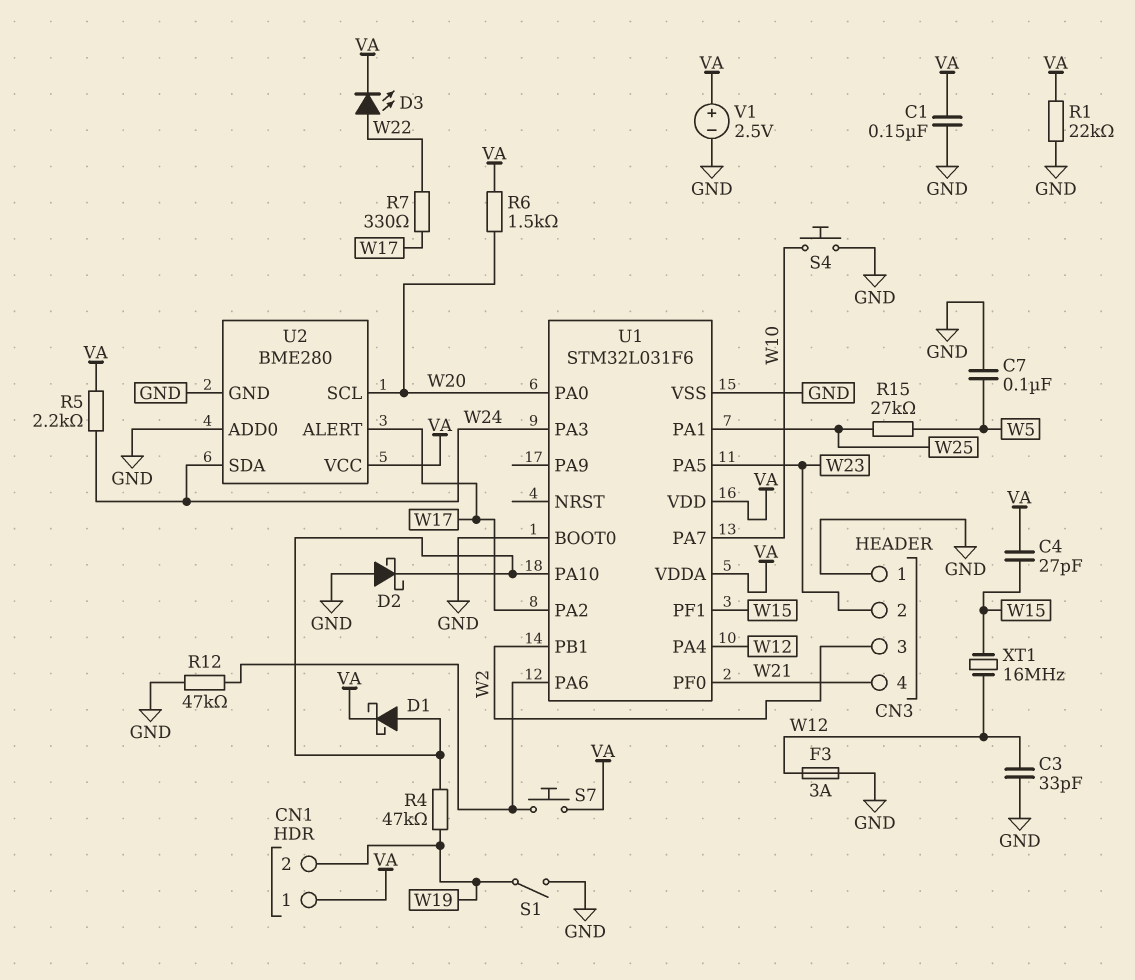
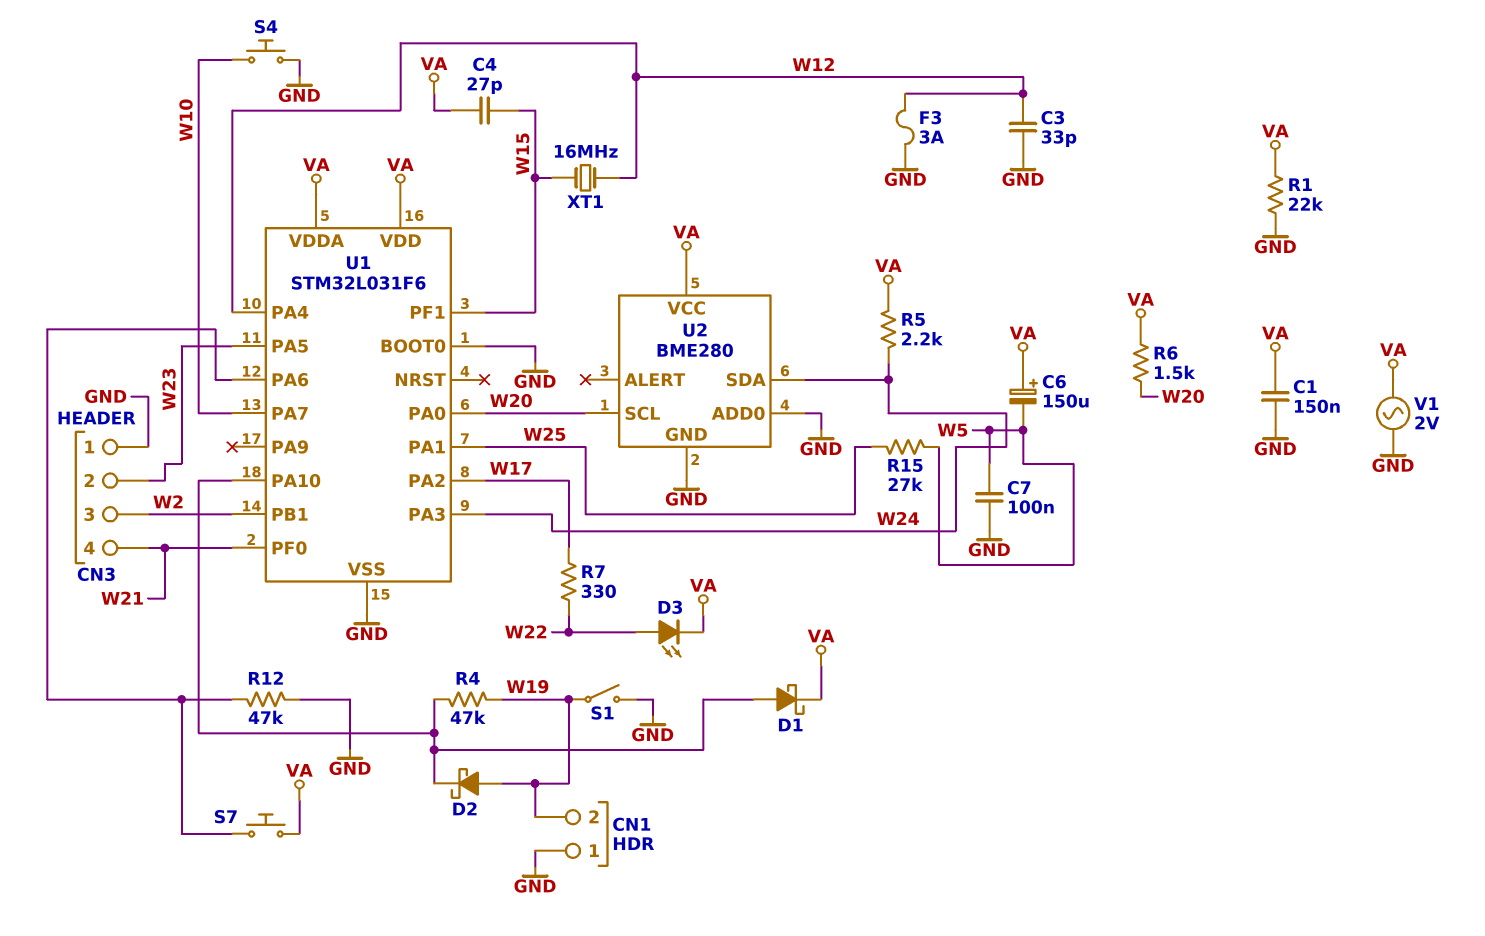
C6: none -> 150uF (plus VA, minus W5)
CN1 pin 1: VA -> GND
D2: schottky (A GND, K U1/PA10) -> schottky (A W19, K U1/PA10)
U2 pin ALERT: W17 -> none
V1: 2.5V (plus VA, minus GND) -> AC 2V (GND, VA)

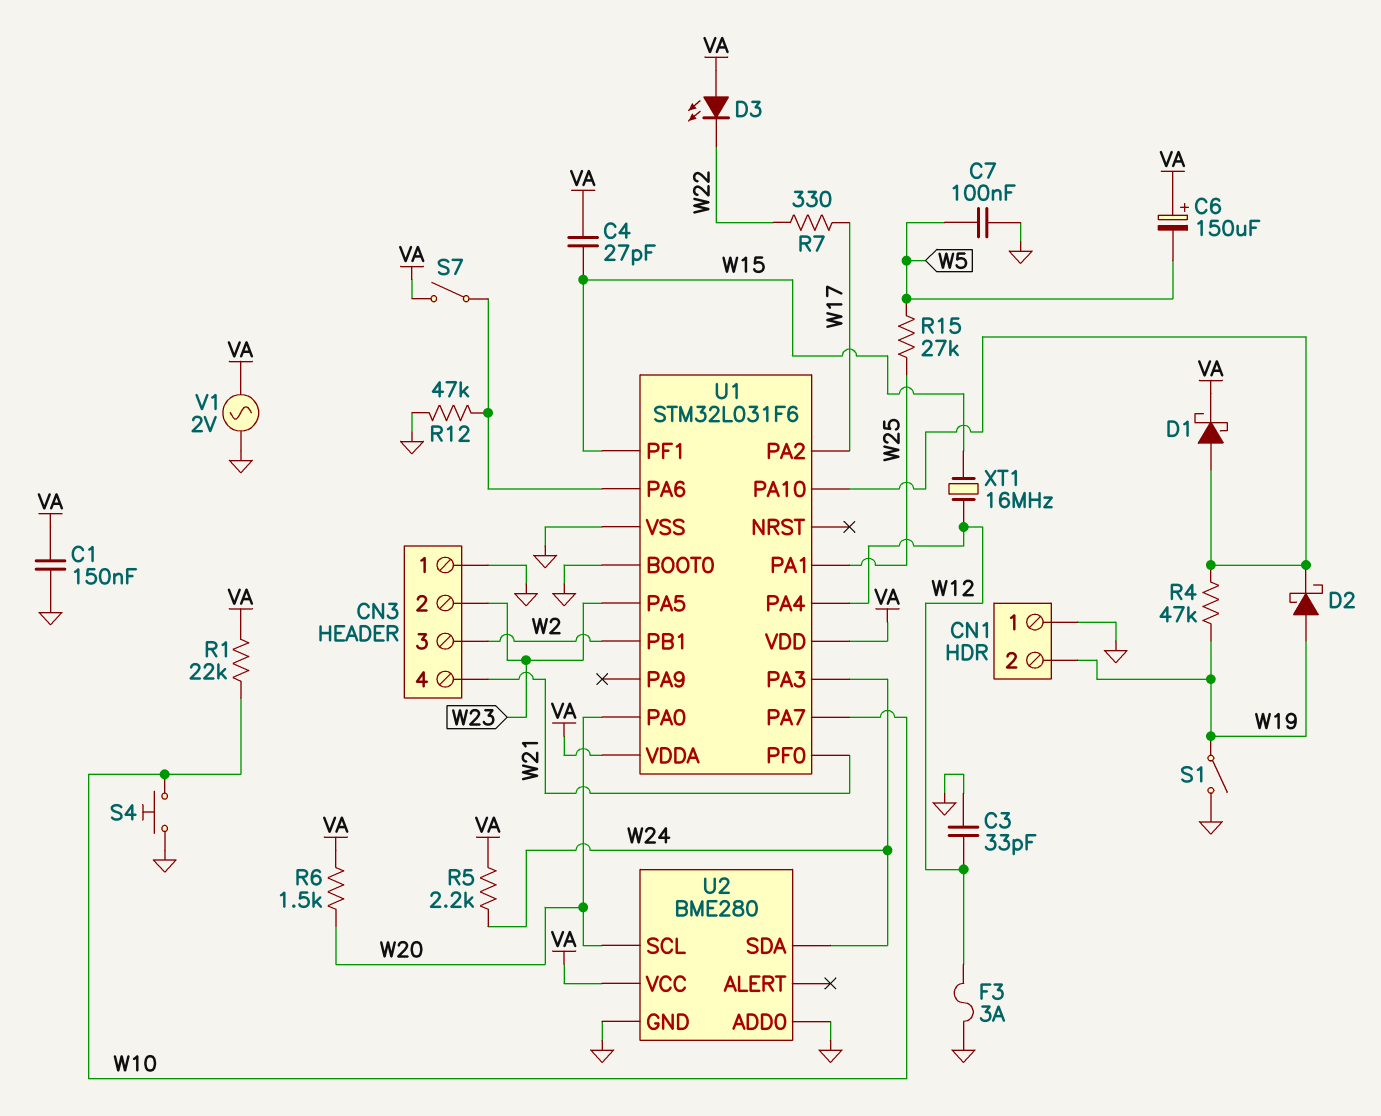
D3: LED (A W22, K VA) -> LED (A VA, K W22)
R1: 22k (GND, VA) -> 22k (VA, W10)
S7: button (U1/PA6, VA) -> switch (U1/PA6, VA)

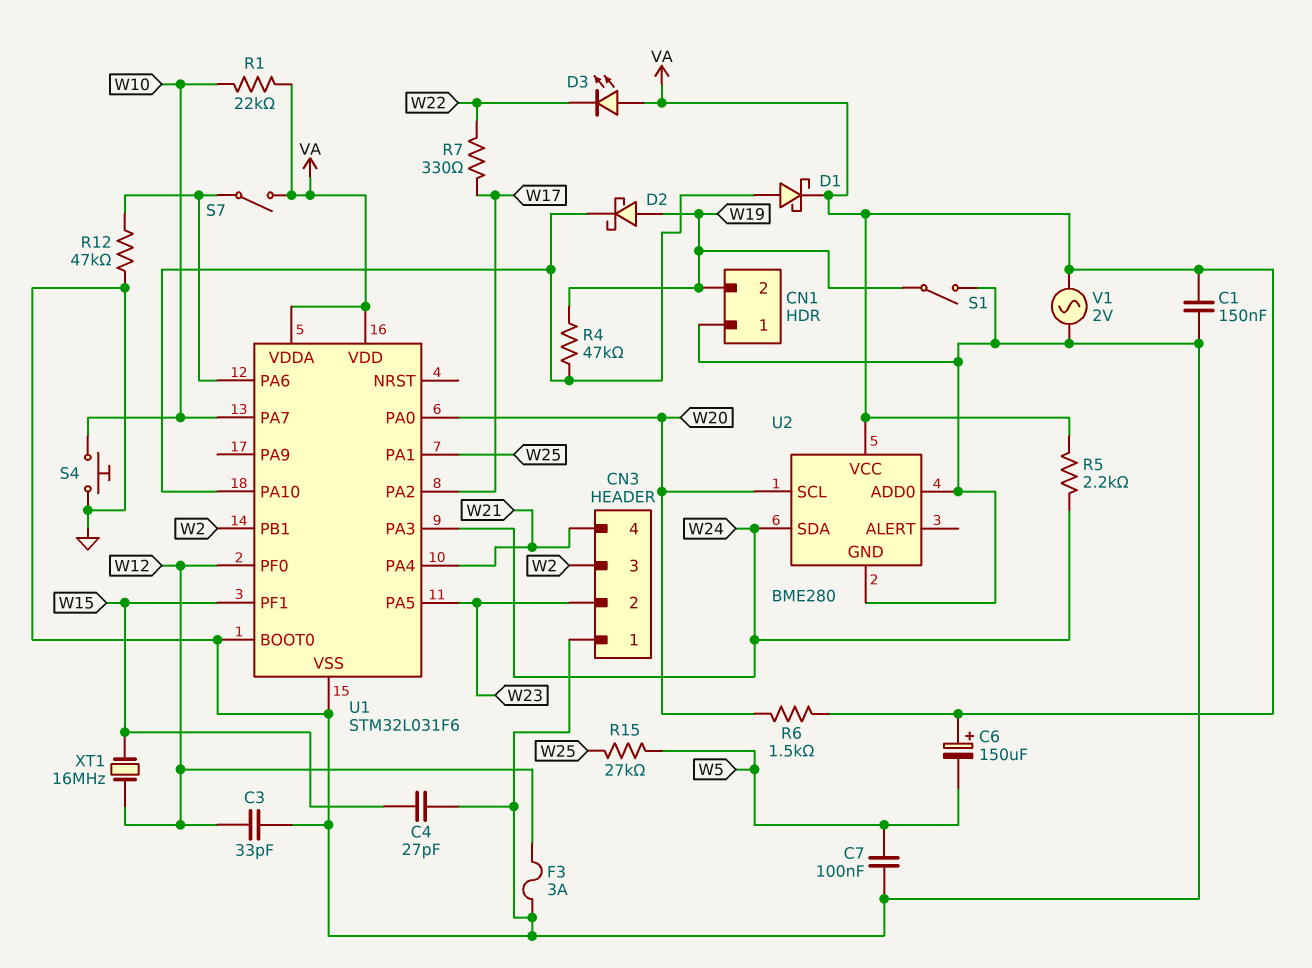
C4: 27pF (VA, W15) -> 27pF (GND, W15)
U1 pin PA4: W12 -> W21
U1 pin PF0: W21 -> W12

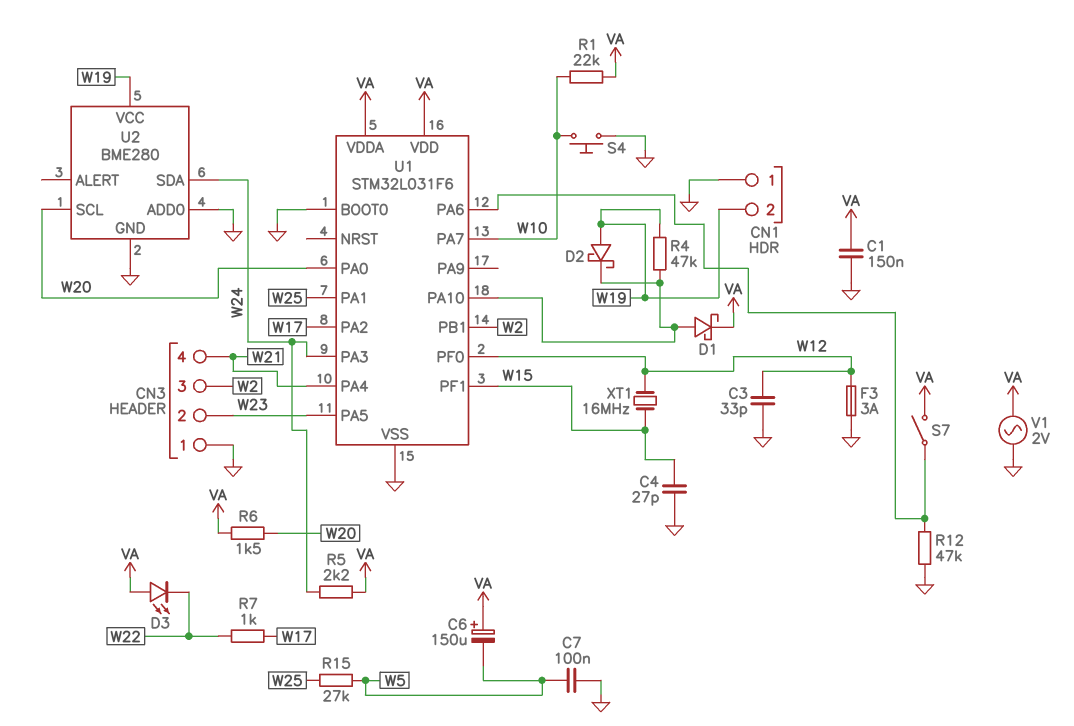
R7: 330 (W17, W22) -> 1k (W17, W22)
S1: switch (GND, W19) -> none
U2 pin VCC: VA -> W19

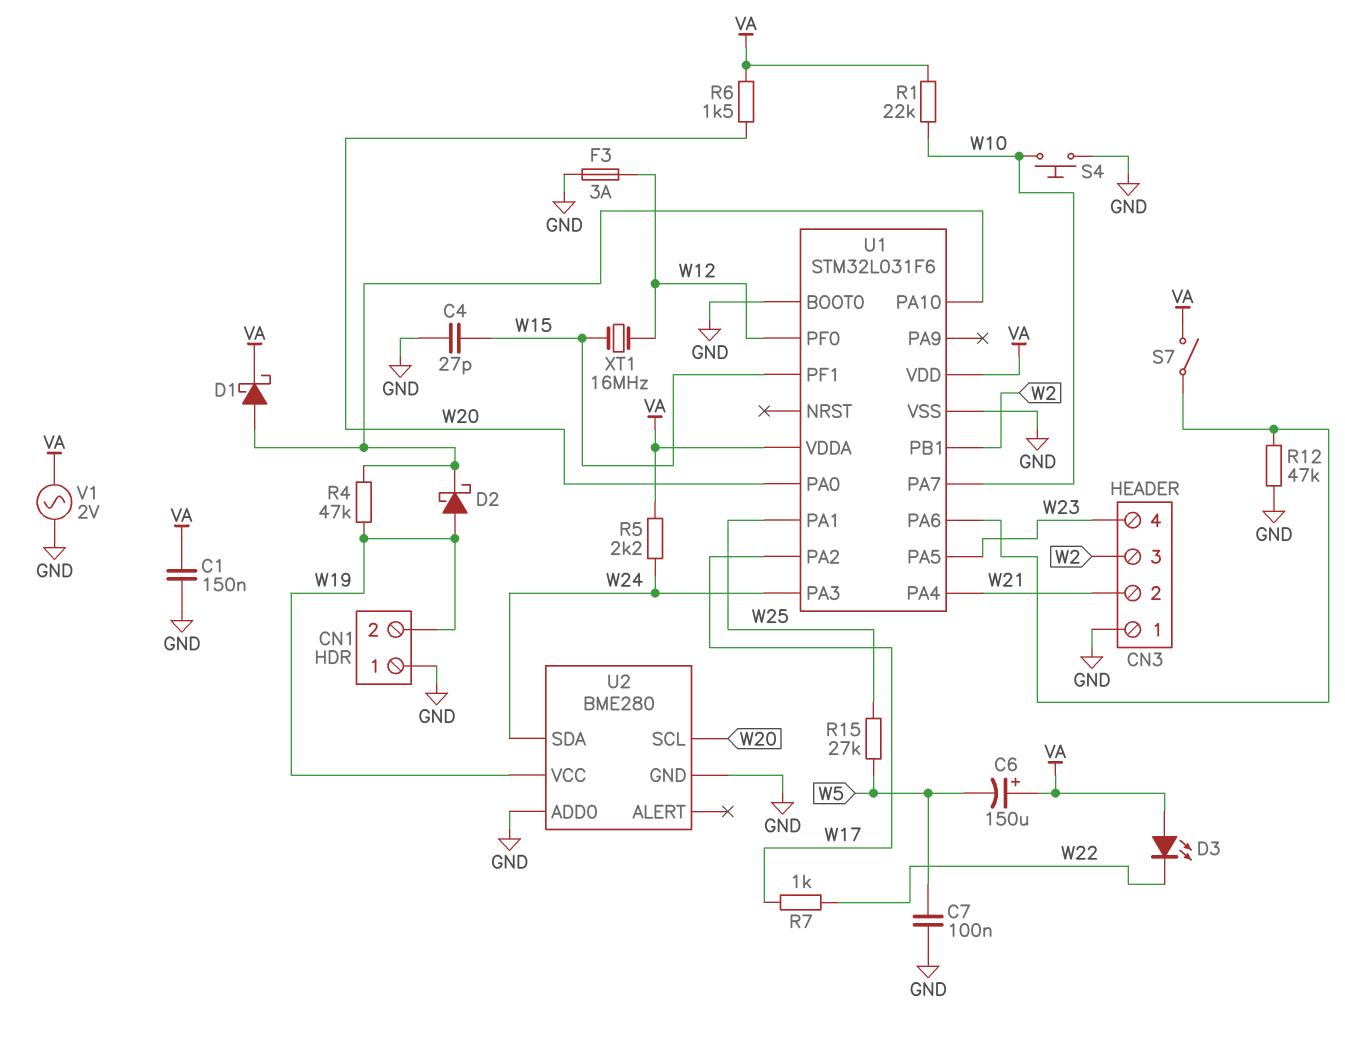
C3: 33pF (GND, W12) -> none
CN3 pin 2: W23 -> W21
CN3 pin 4: W21 -> W23

